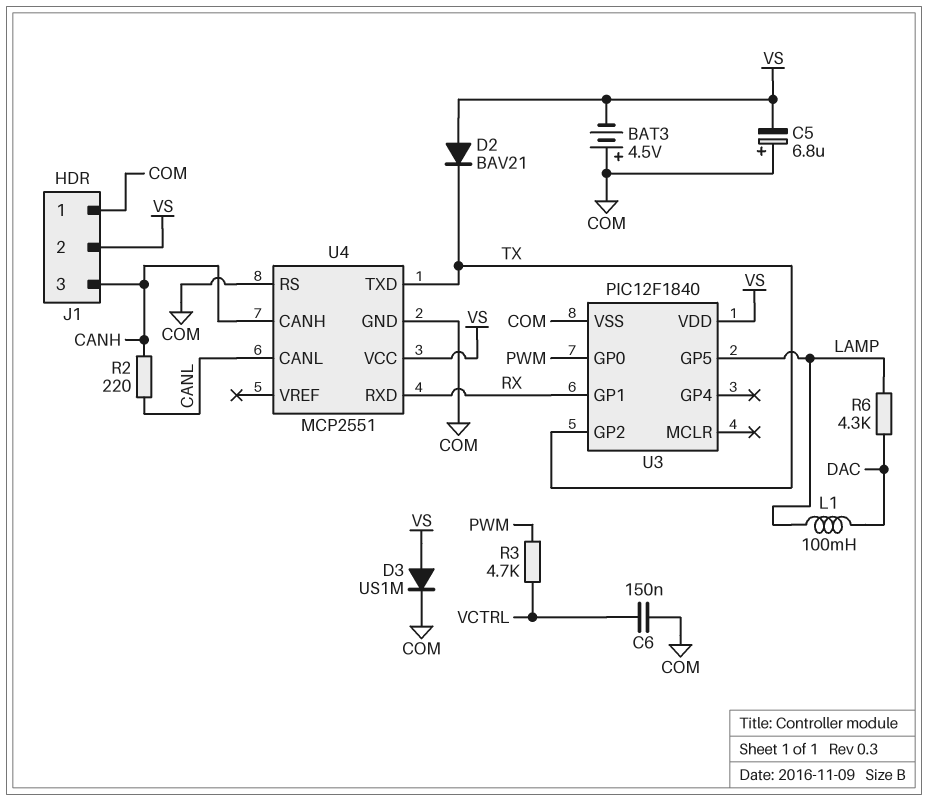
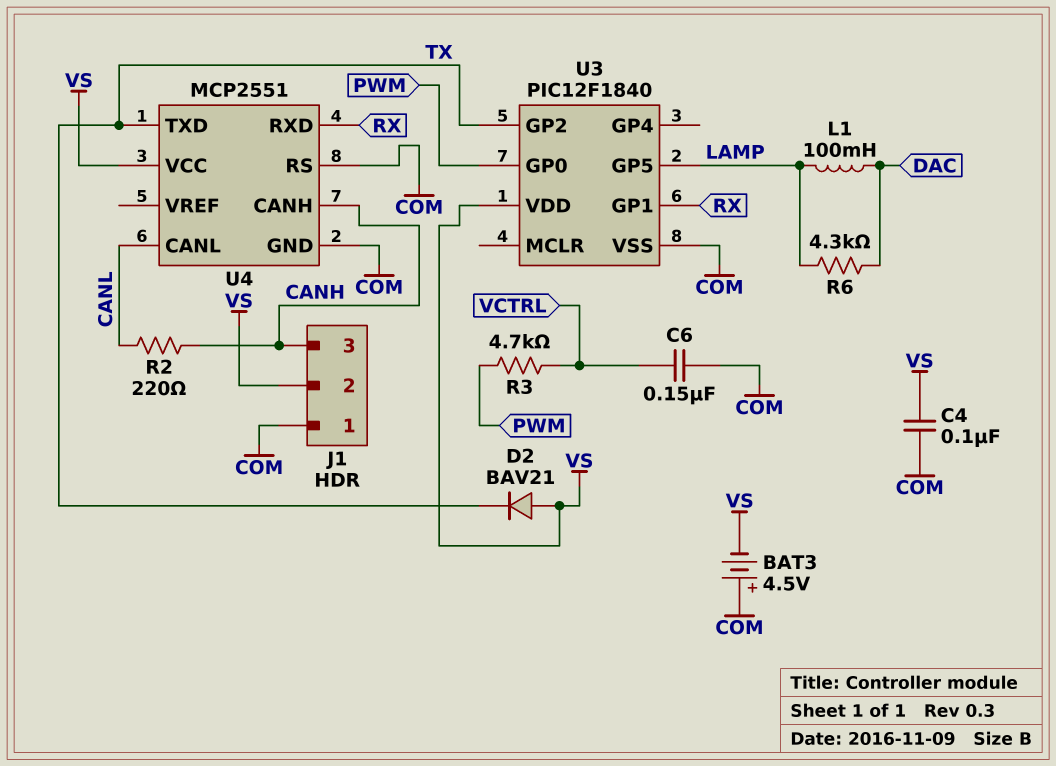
C4: none -> 100nF (COM, VS)
C5: 6.8uF (plus COM, minus VS) -> none
D3: diode US1M (A VS, K COM) -> none

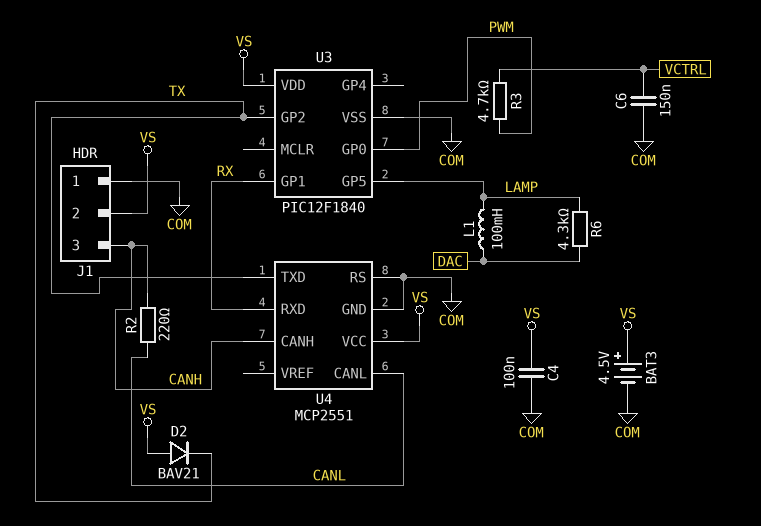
BAT3: 4.5V (plus COM, minus VS) -> 4.5V (plus VS, minus COM)

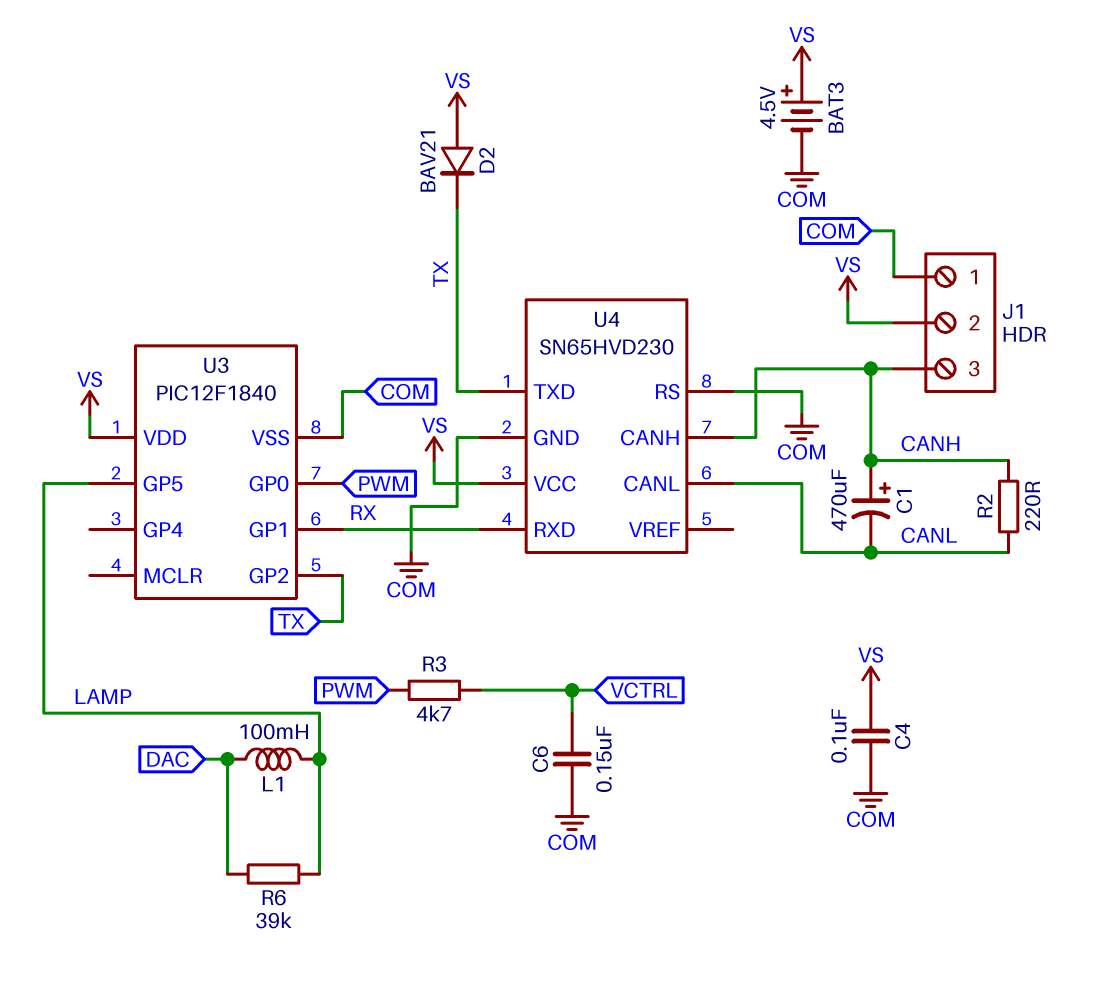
C1: none -> 470uF (plus CANH, minus CANL)
R6: 4.3k (DAC, LAMP) -> 39k (DAC, LAMP)
U4: MCP2551 -> SN65HVD230

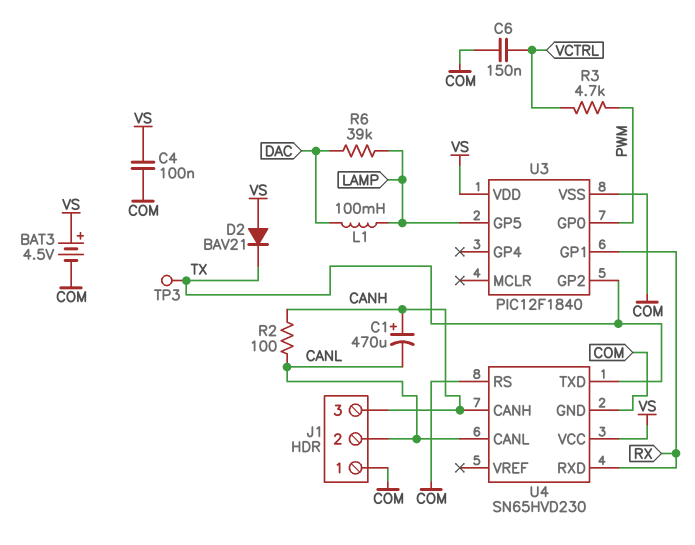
J1 pin 2: VS -> CANL
R2: 220 (CANH, CANL) -> 100 (CANH, CANL)
TP3: none -> test point (TX)

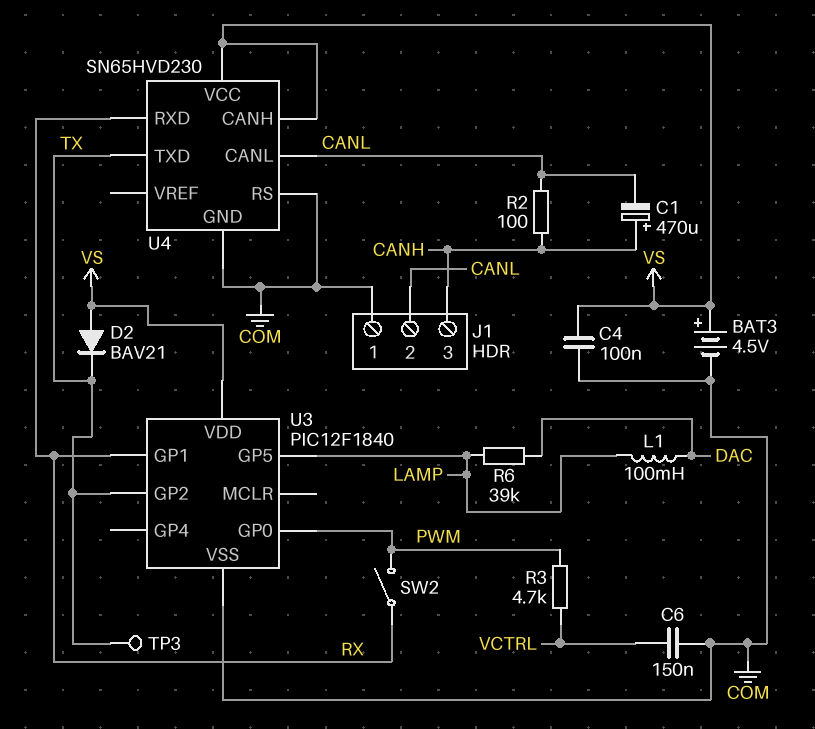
SW2: none -> switch (PWM, RX)
U4 pin CANH: CANH -> VS

